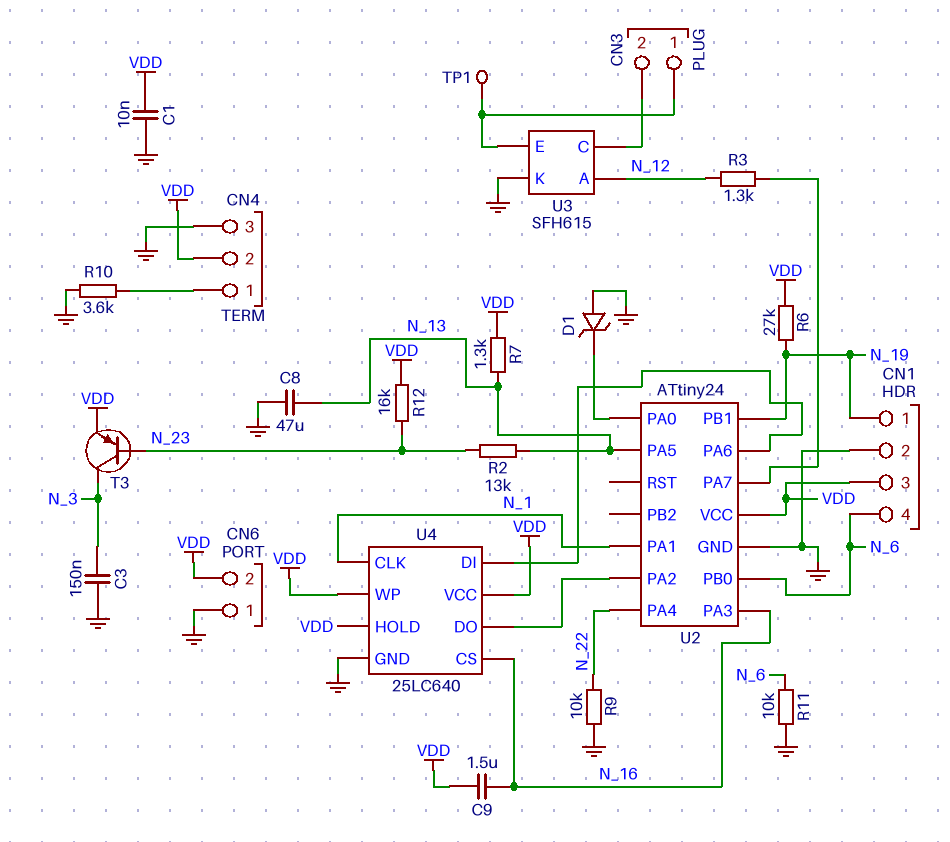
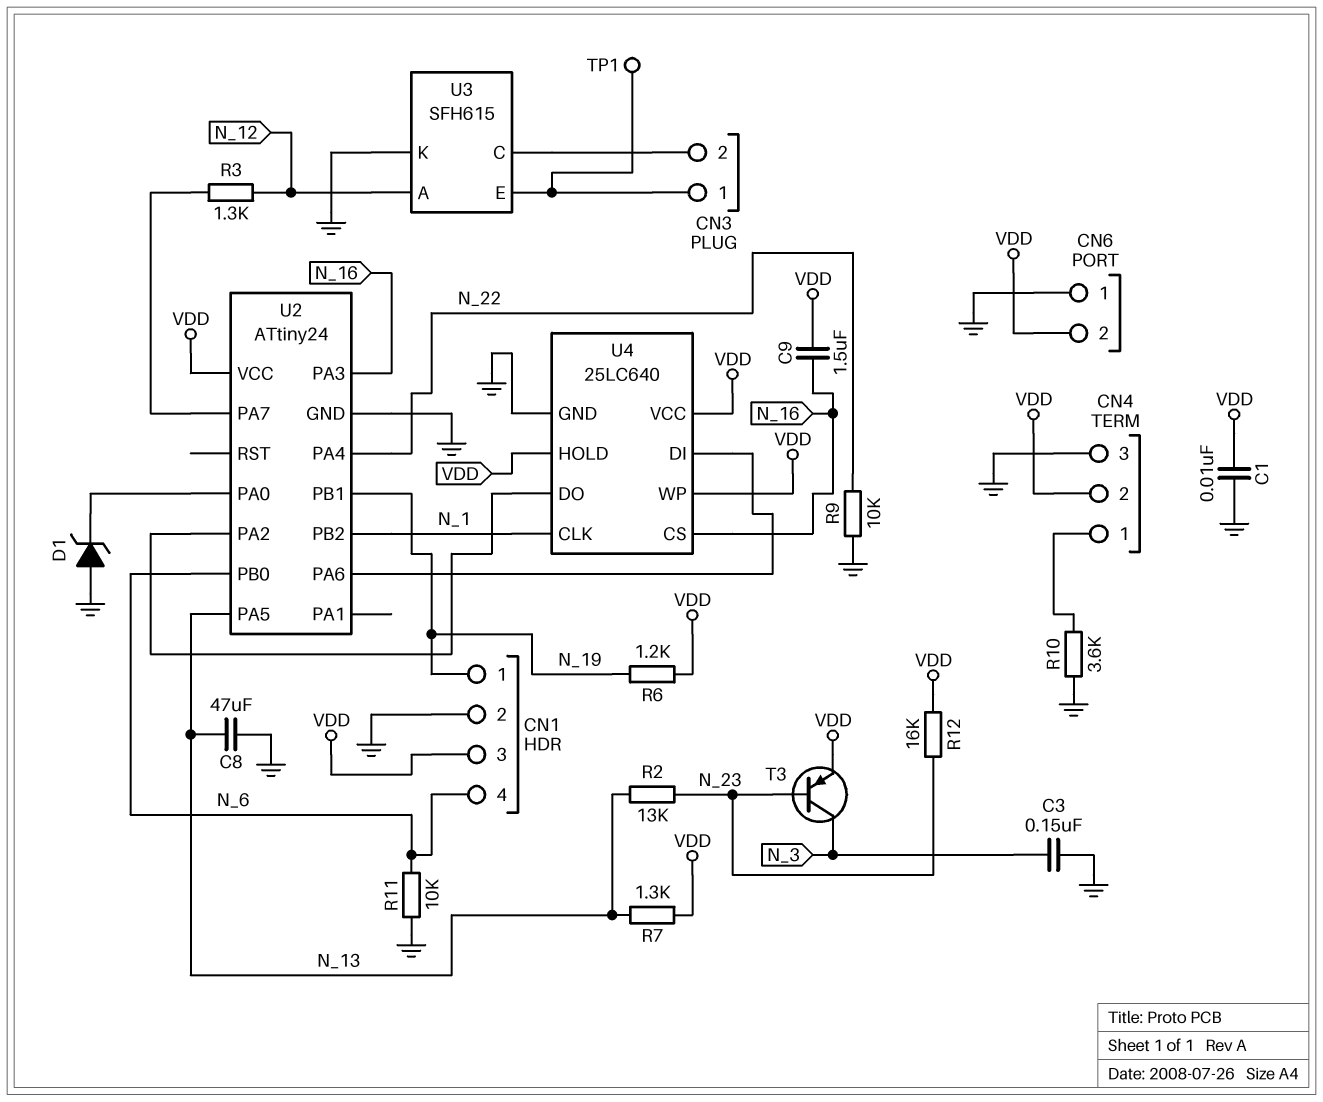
R6: 27k (N_19, VDD) -> 1.2k (N_19, VDD)
U2 pin PA1: N_1 -> none
U2 pin PB2: none -> N_1

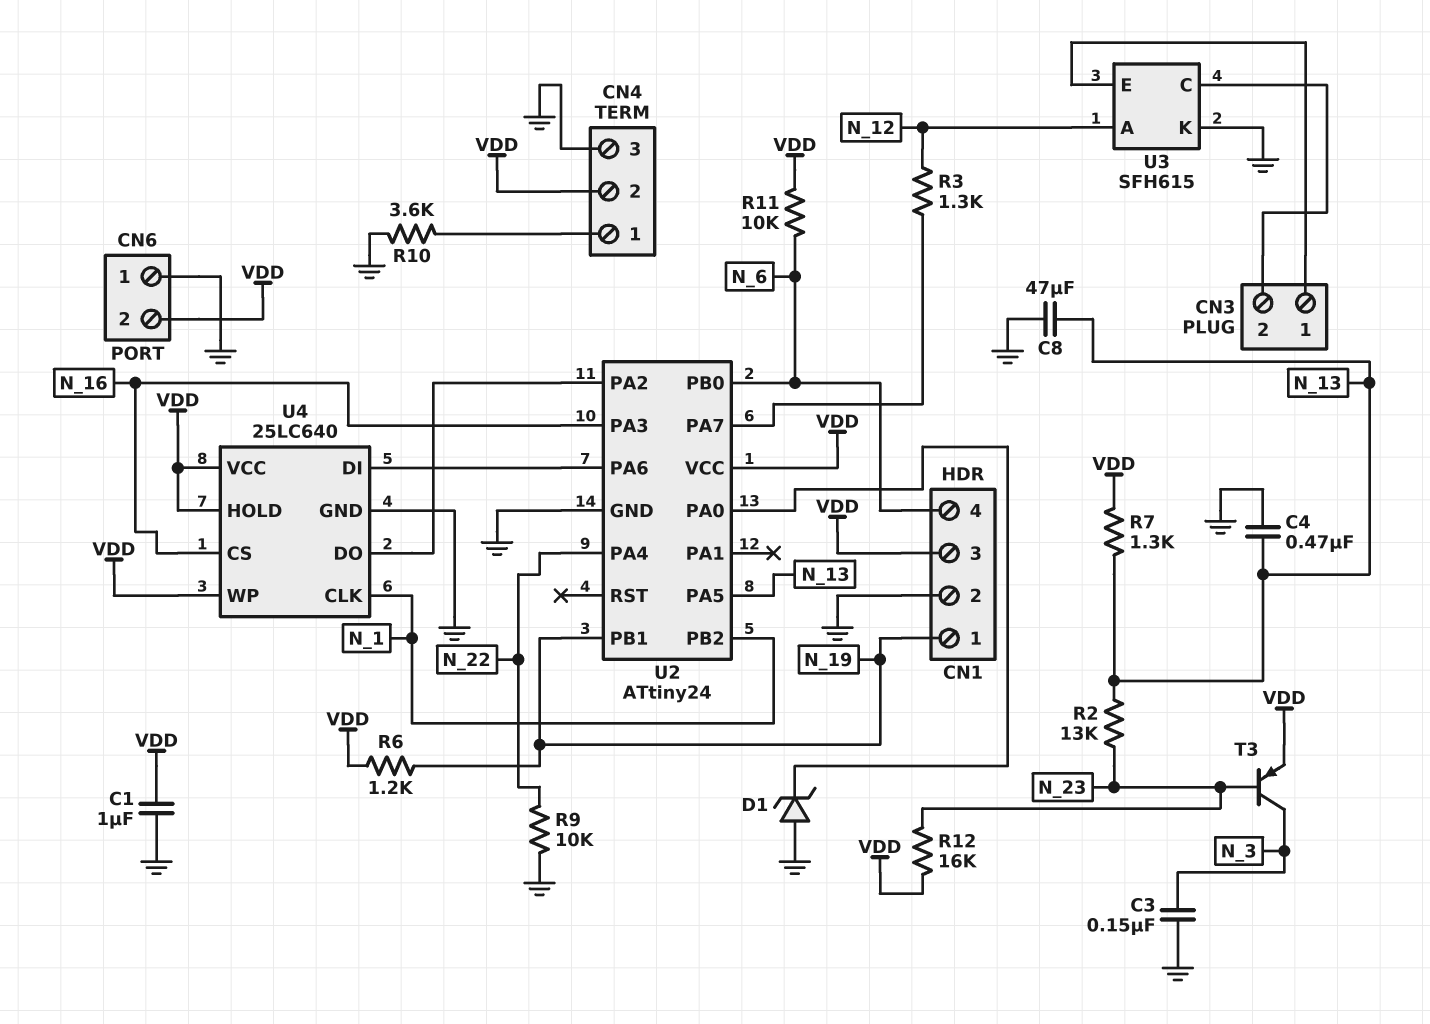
C1: 10nF (GND, VDD) -> 1uF (GND, VDD)
C4: none -> 470nF (GND, N_13)
C9: 1.5uF (N_16, VDD) -> none
R11: 10k (GND, N_6) -> 10k (N_6, VDD)
TP1: test point (CN3/1) -> none

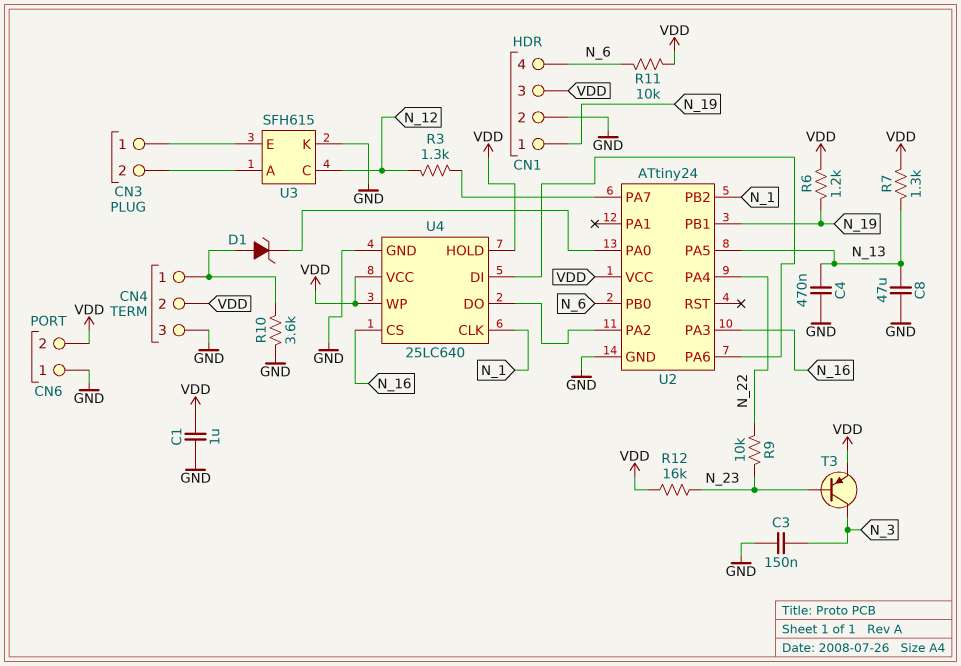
D1: zener (A GND, K U2/PA0) -> zener (A CN4/1, K U2/PA0)
R2: 13k (N_13, N_23) -> none
R9: 10k (GND, N_22) -> 10k (N_22, N_23)
U3 pin A: N_12 -> CN3/2
U3 pin C: CN3/2 -> N_12

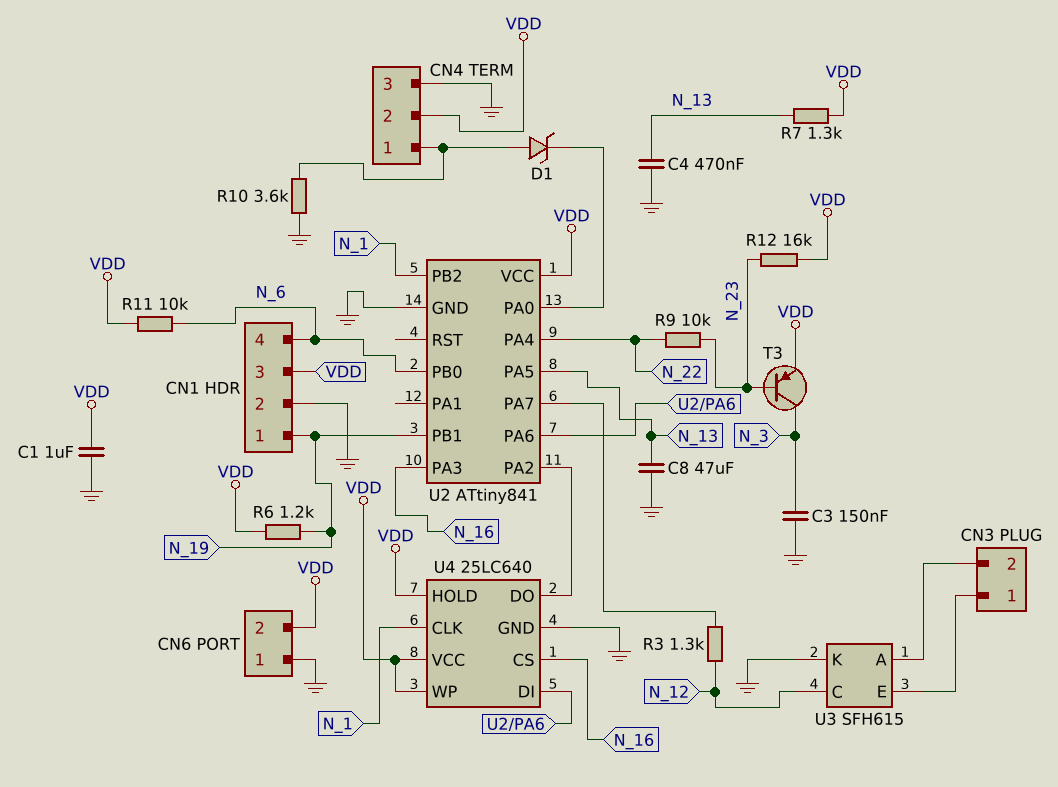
U2: ATtiny24 -> ATtiny841

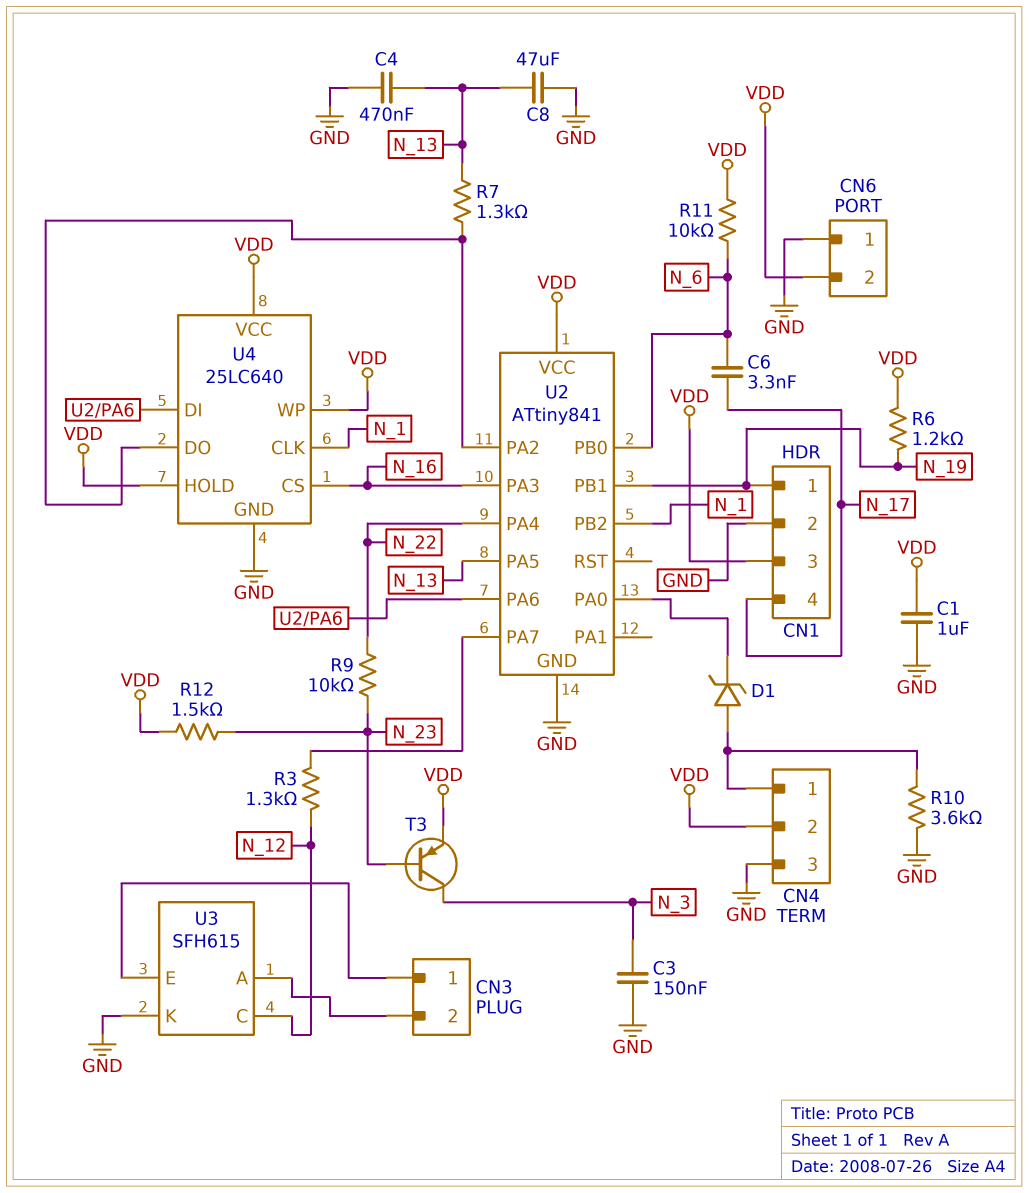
C6: none -> 3.3nF (N_6, N_17)
CN1 pin 4: N_6 -> N_17
R7: 1.3k (N_13, VDD) -> 1.3k (N_13, U2/PA2)
R12: 16k (N_23, VDD) -> 1.5k (N_23, VDD)

